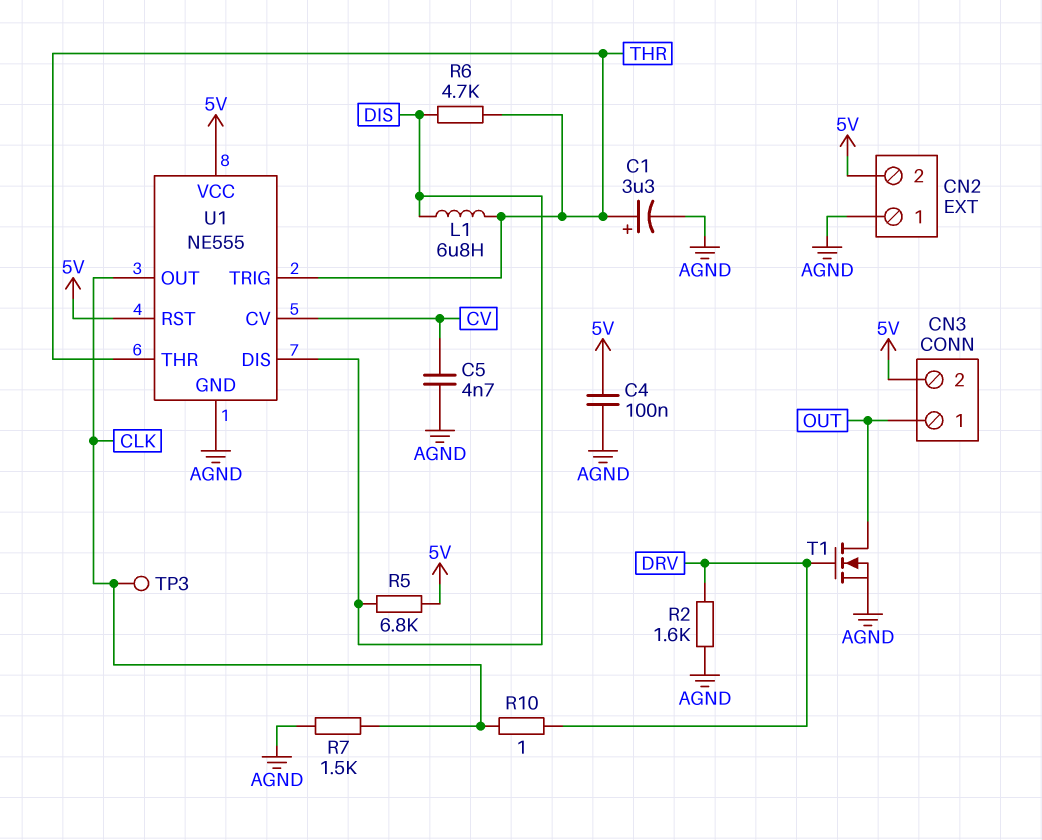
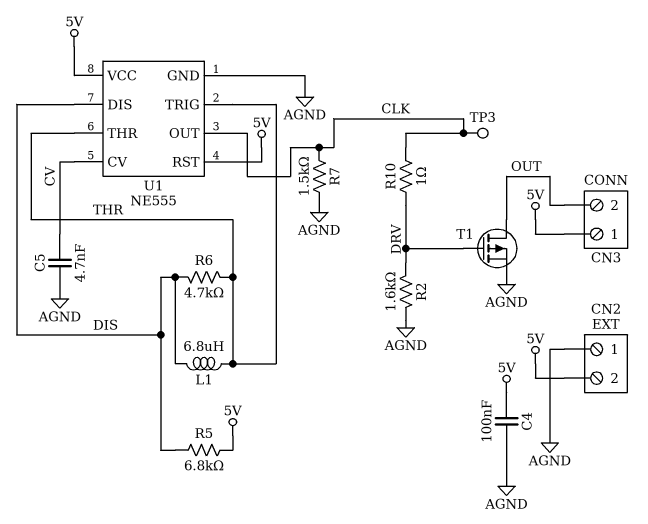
C1: 3.3uF (plus THR, minus AGND) -> none
CN3 pin 1: OUT -> 5V
CN3 pin 2: 5V -> OUT
T1: NMOS (G DRV, D OUT, S AGND) -> PMOS (G DRV, D OUT, S AGND)

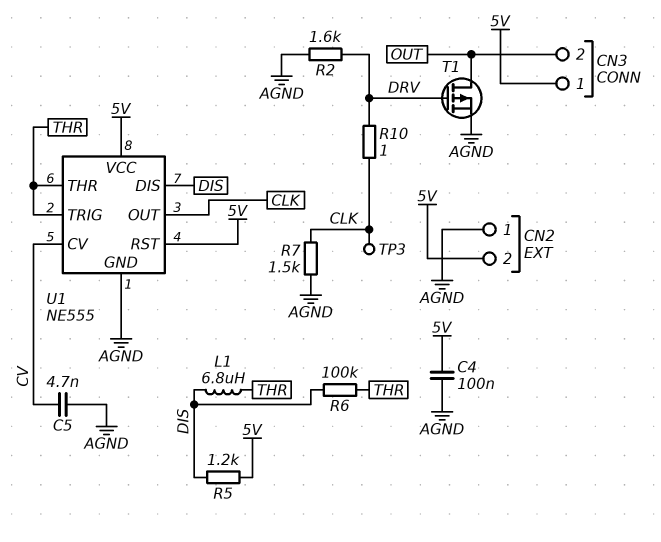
R5: 6.8k (5V, DIS) -> 1.2k (5V, DIS)
R6: 4.7k (DIS, THR) -> 100k (DIS, THR)

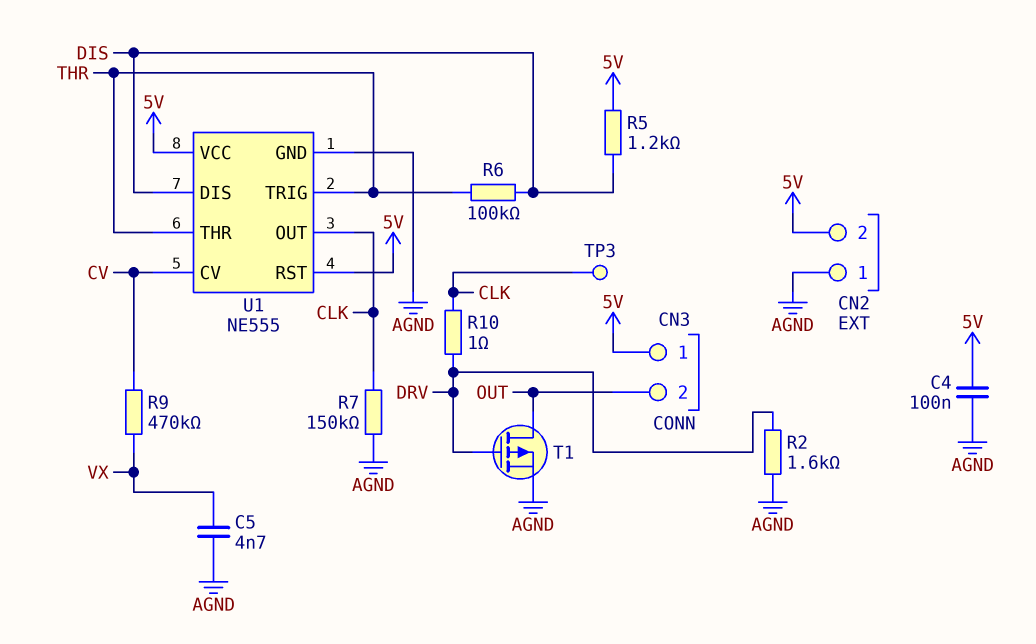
C5: 4.7nF (AGND, CV) -> 4.7nF (AGND, VX)
L1: 6.8uH (DIS, THR) -> none
R7: 1.5k (AGND, CLK) -> 150k (AGND, CLK)
R9: none -> 470k (CV, VX)

